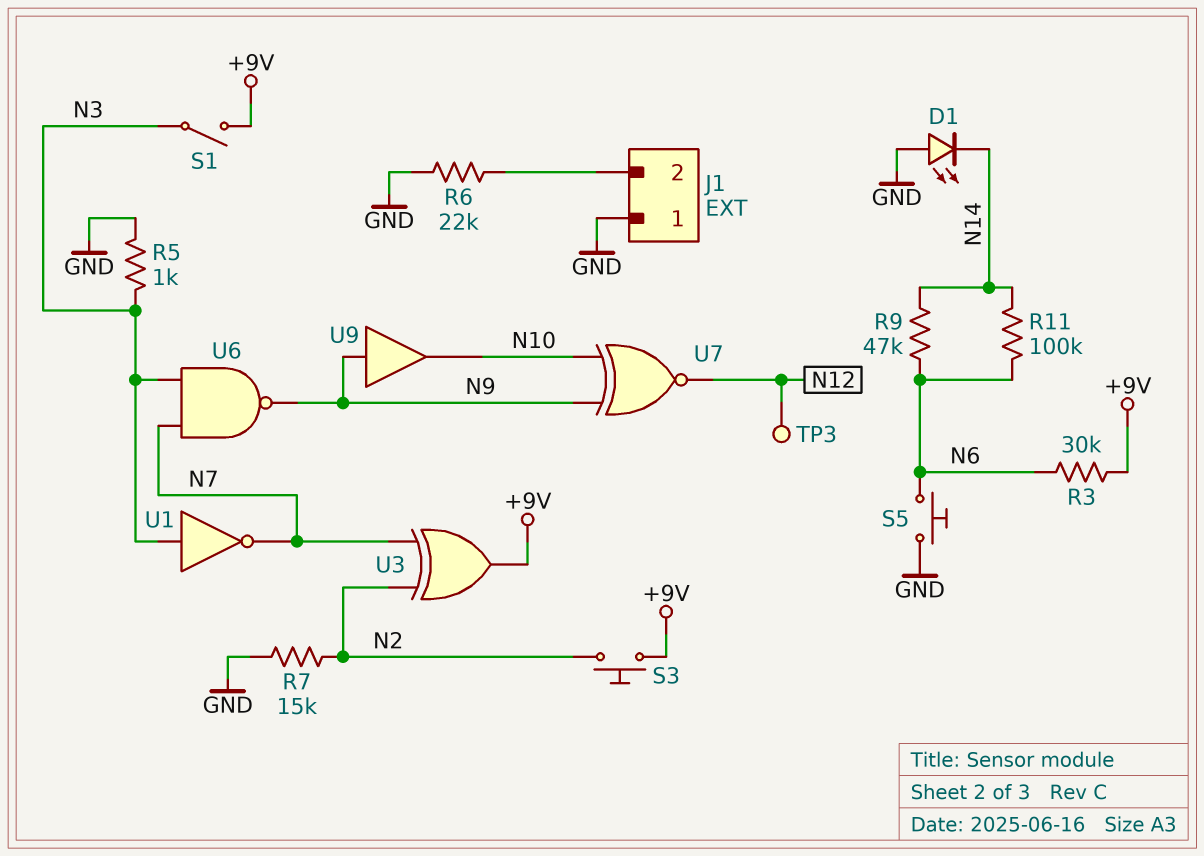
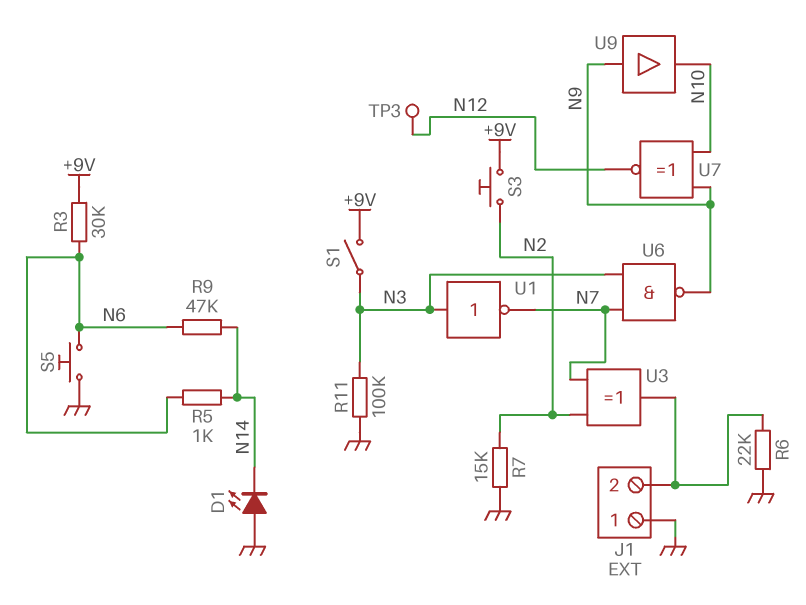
R5: 1k (GND, N3) -> 1k (N6, N14)
R11: 100k (N6, N14) -> 100k (GND, N3)
U3: XOR (in N2, in N7, out +9V) -> XOR (in N2, in N7, out J1/2)

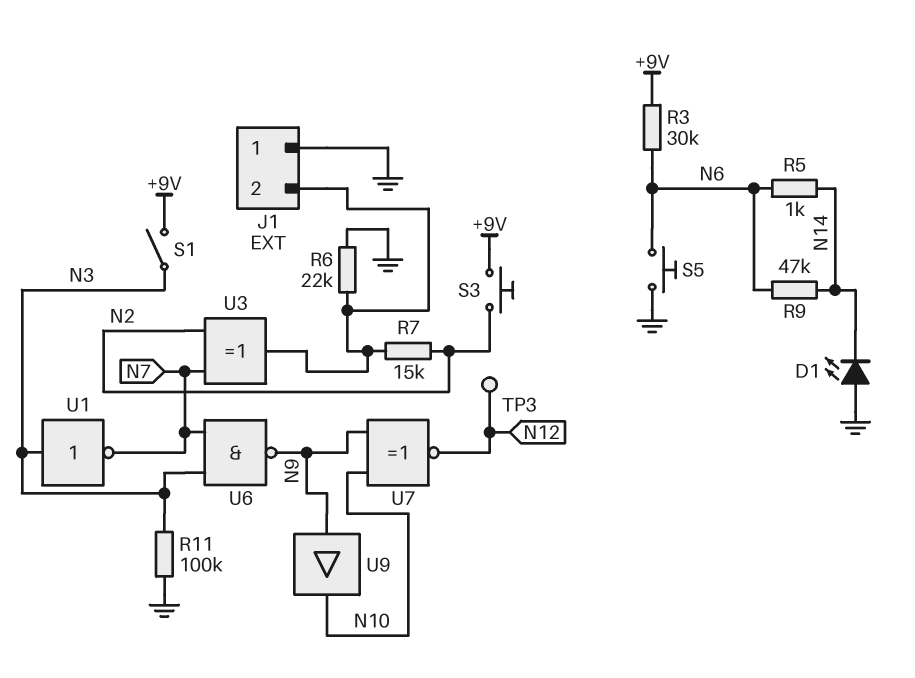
R7: 15k (GND, N2) -> 15k (J1/2, N2)

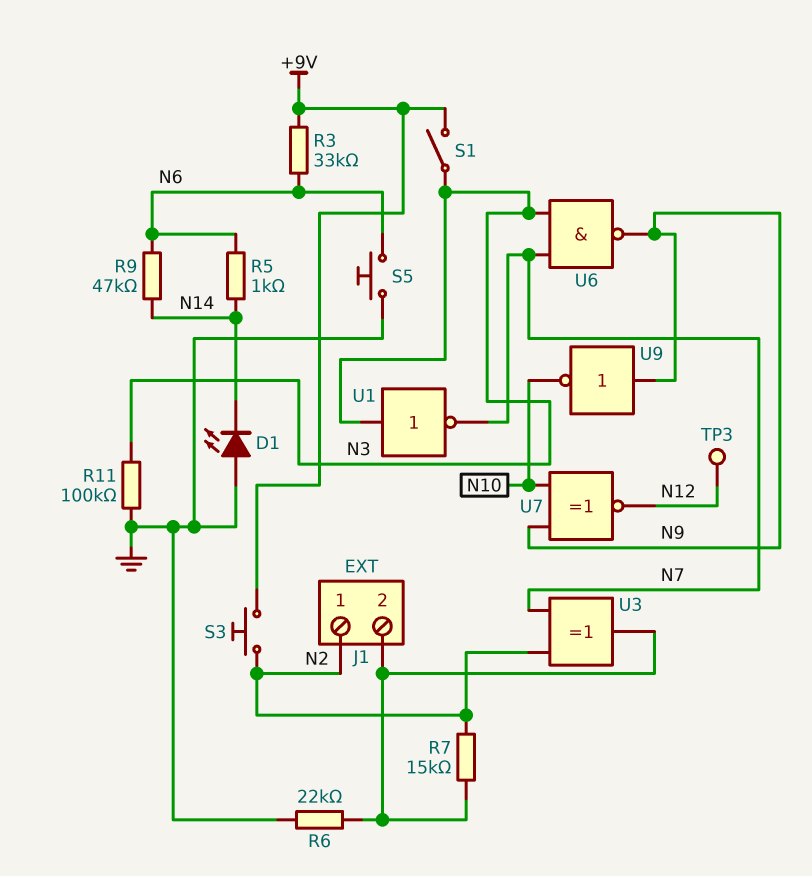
J1 pin 1: GND -> N2
R3: 30k (+9V, N6) -> 33k (+9V, N6)
U9: buffer (in N9, out N10) -> NOT (in N9, out N10)

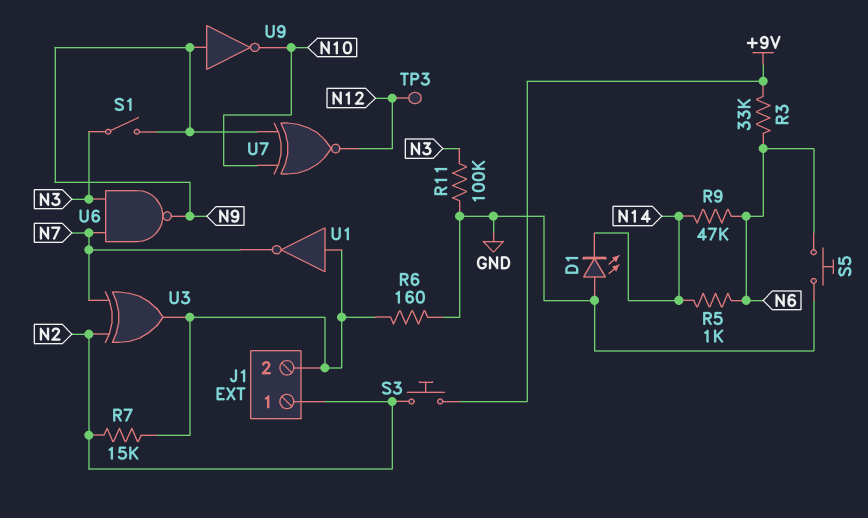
R6: 22k (GND, J1/2) -> 160 (GND, J1/2)
S1: switch (+9V, N3) -> switch (N3, N9)
U1: NOT (in N3, out N7) -> NOT (in J1/2, out N7)

